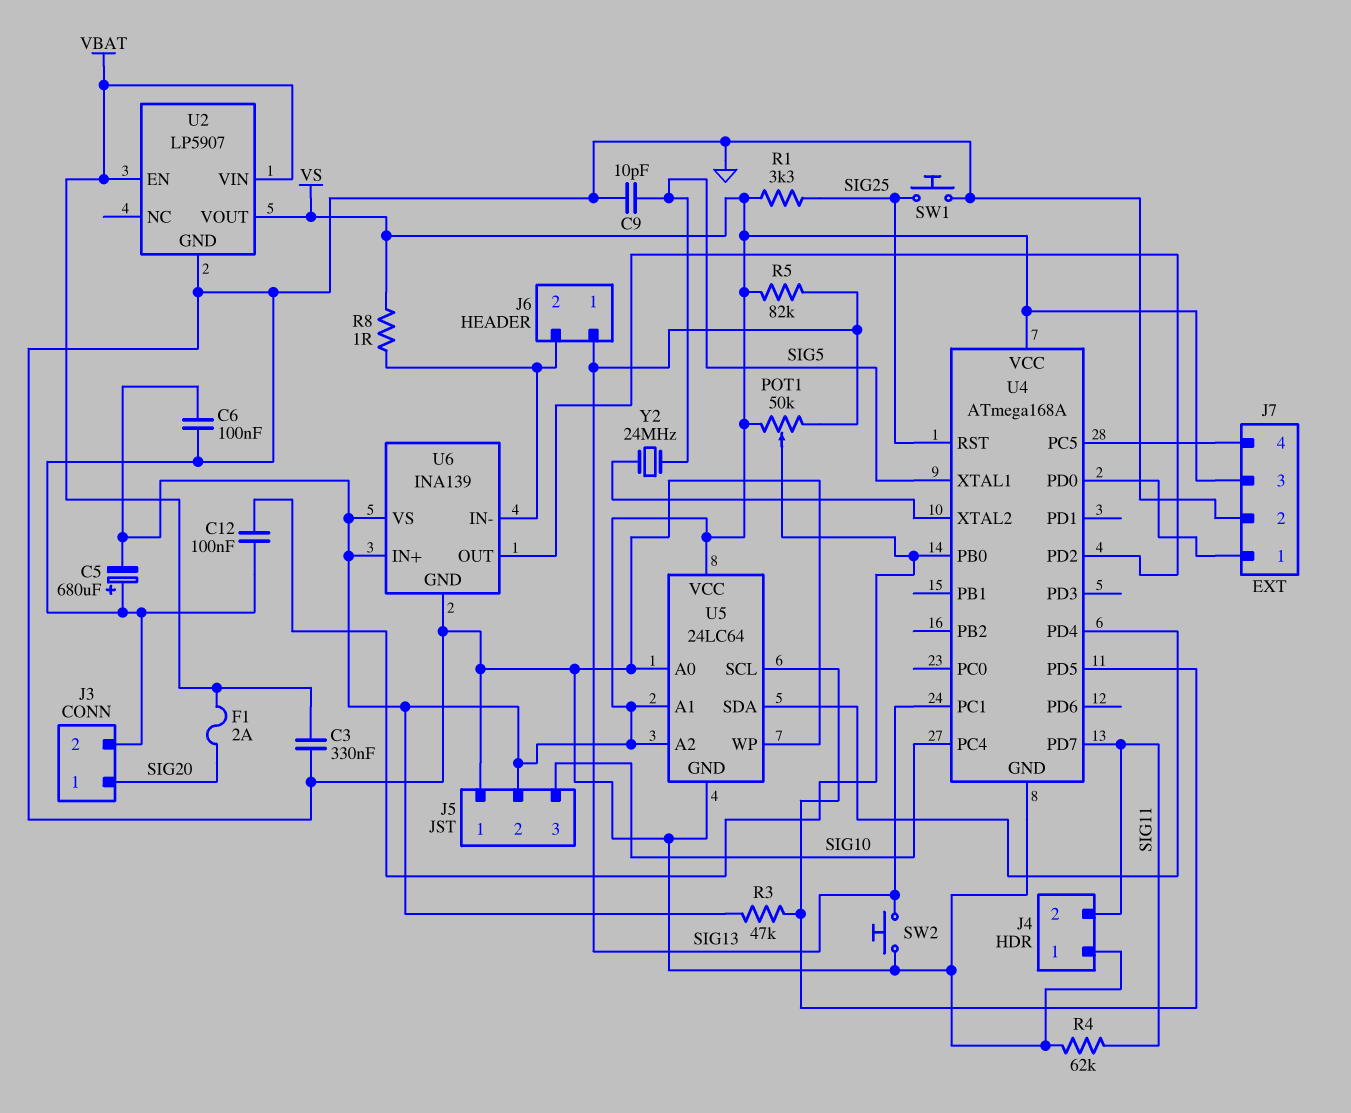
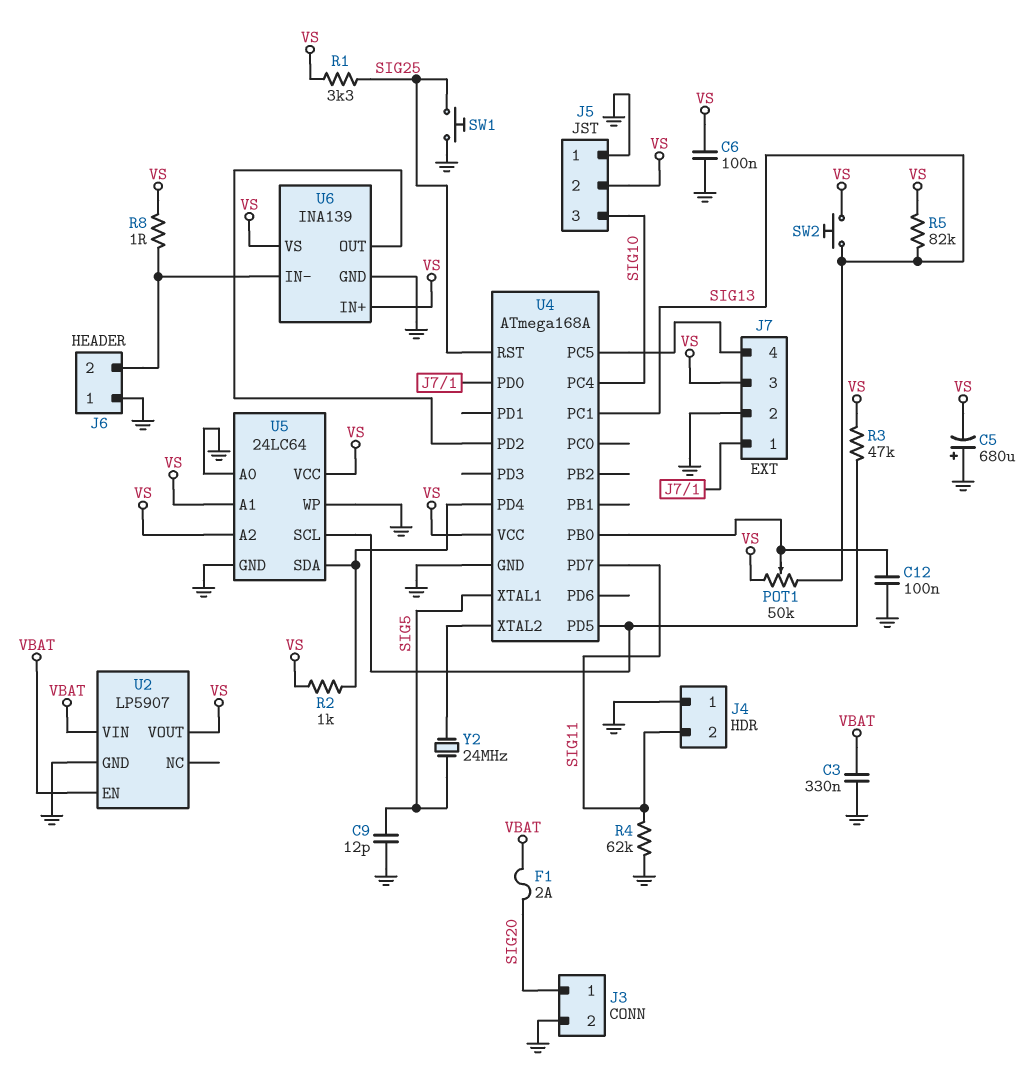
C9: 10pF (GND, SIG5) -> 12pF (GND, SIG5)
J6 pin 1: SIG13 -> GND
R2: none -> 1k (U4/PD4, VS)
SW2: button (GND, SIG13) -> button (SIG13, VS)

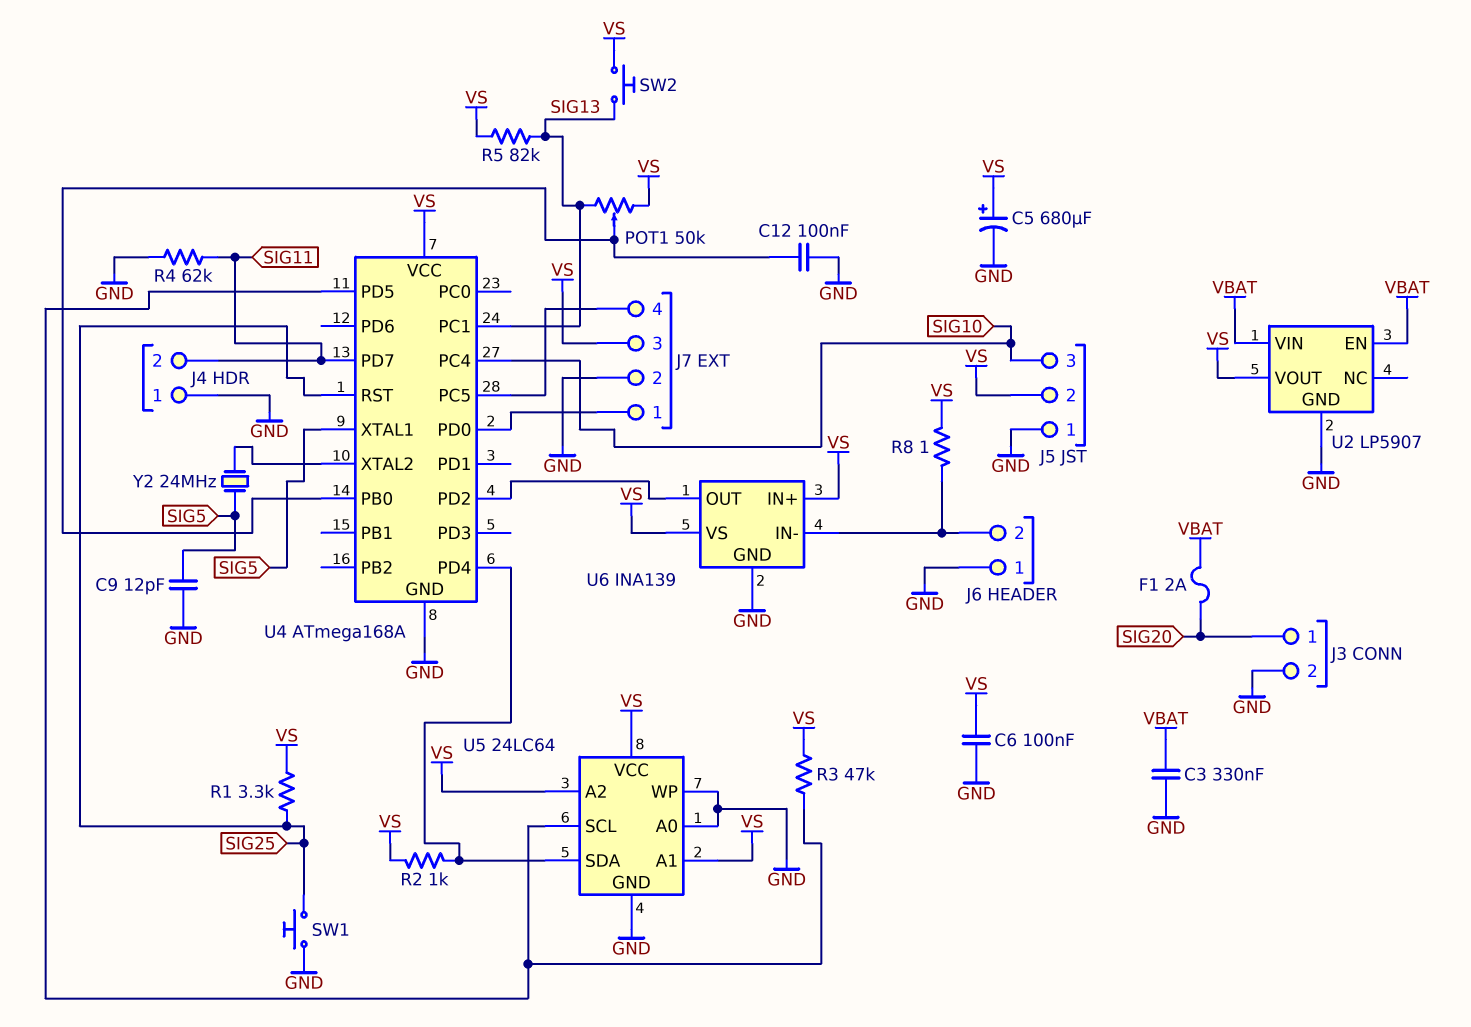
C5: 680uF (plus GND, minus VS) -> 680uF (plus VS, minus GND)

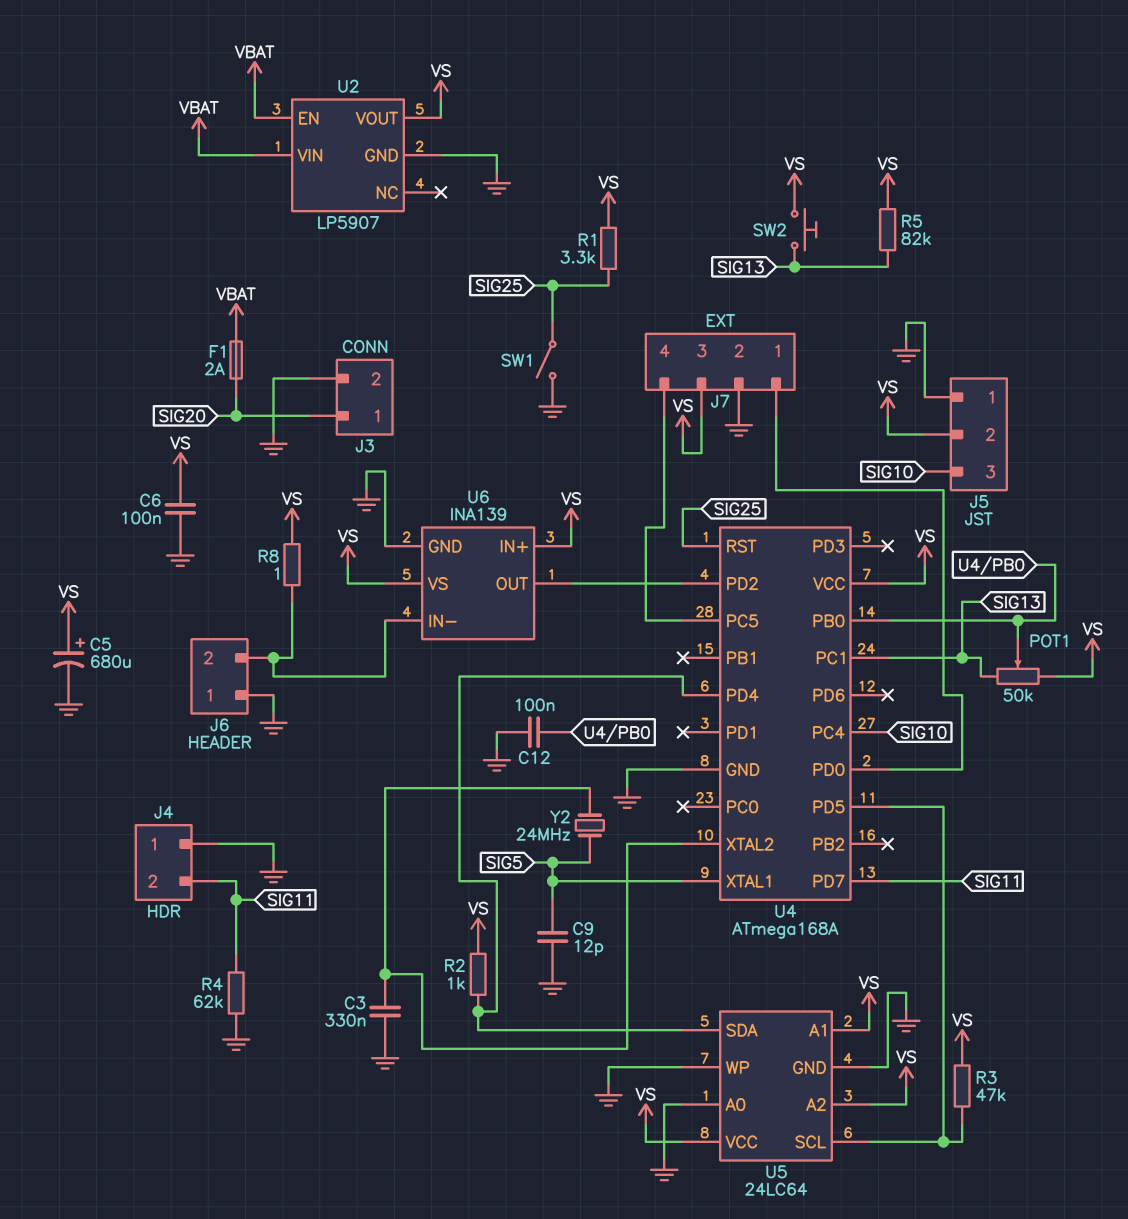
C3: 330nF (GND, VBAT) -> 330nF (GND, U4/XTAL2)
SW1: button (GND, SIG25) -> switch (GND, SIG25)

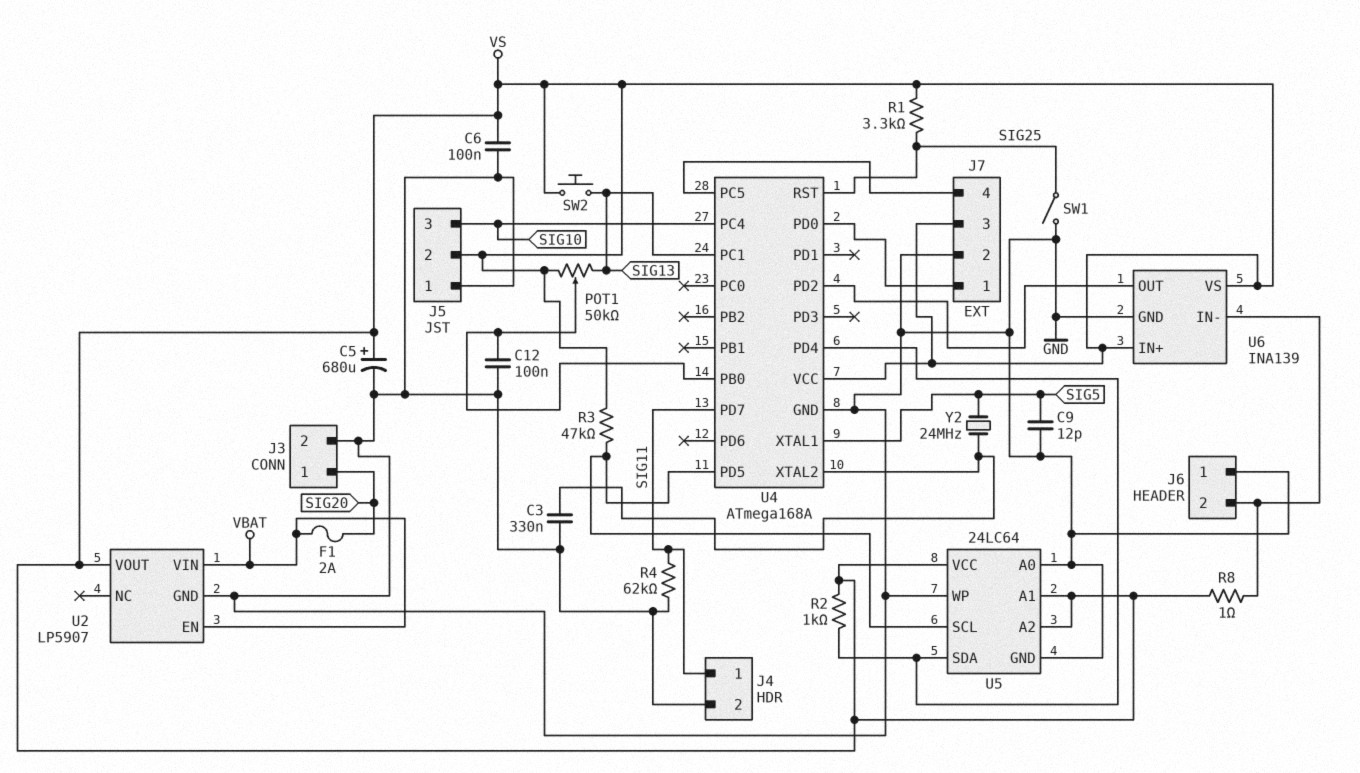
J4 pin 1: GND -> SIG11
J4 pin 2: SIG11 -> GND
R5: 82k (SIG13, VS) -> none

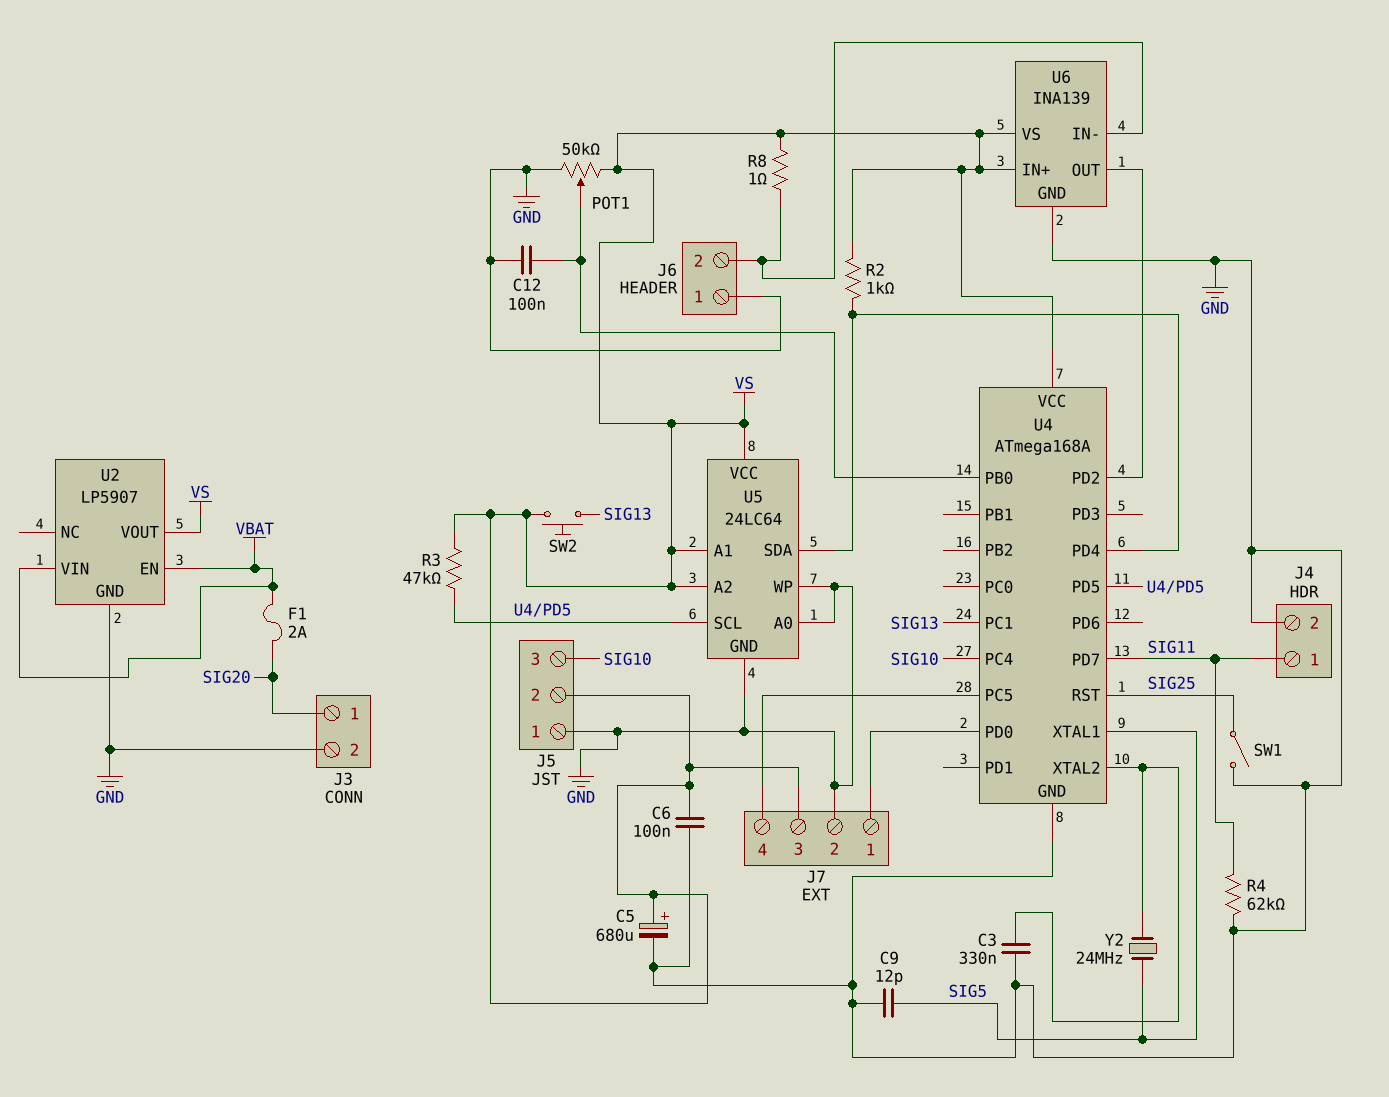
POT1: 50k (SIG13, VS, wiper U4/PB0) -> 50k (GND, VS, wiper U4/PB0)
R1: 3.3k (SIG25, VS) -> none

